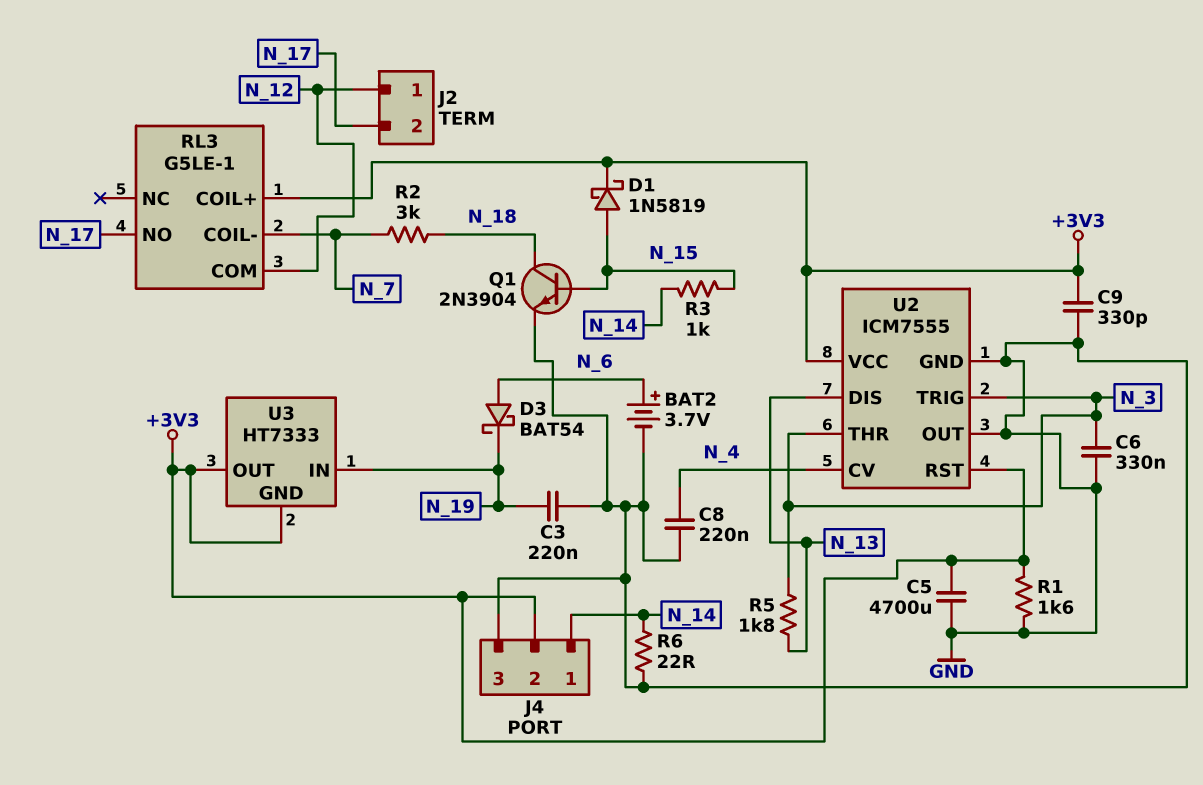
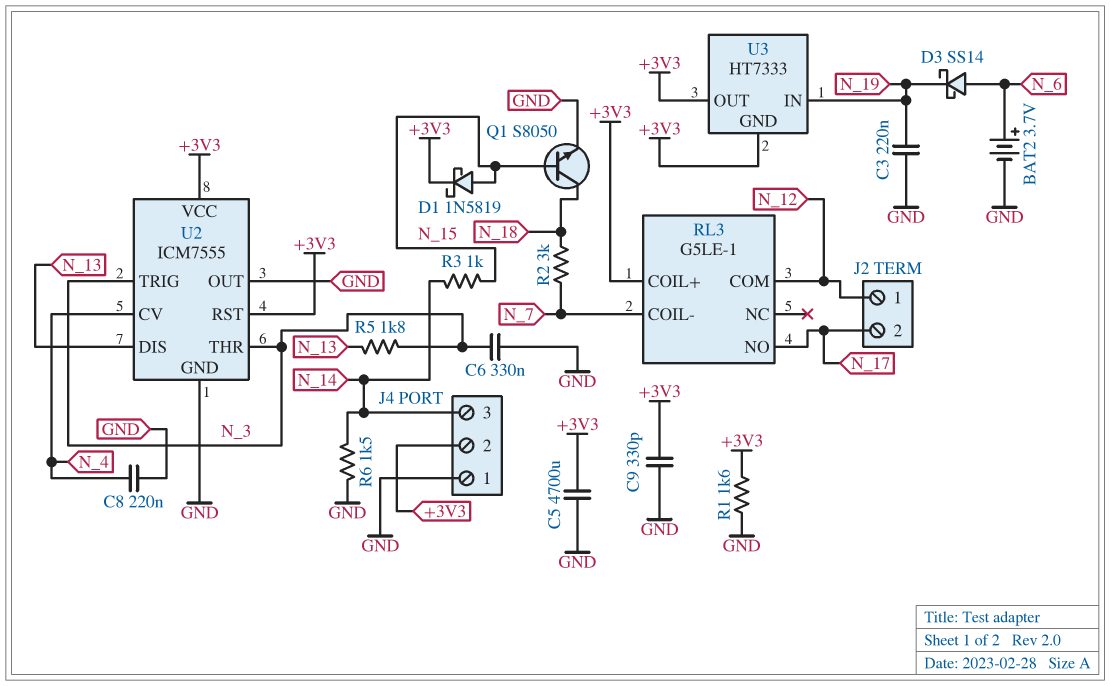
D3: schottky BAT54 (A N_6, K N_19) -> schottky SS14 (A N_6, K N_19)
J4 pin 1: N_14 -> GND
J4 pin 3: GND -> N_14
Q1: NPN 2N3904 (B N_15, C N_18, E GND) -> NPN S8050 (B N_15, C N_18, E GND)
R6: 22 (GND, N_14) -> 1.5k (GND, N_14)

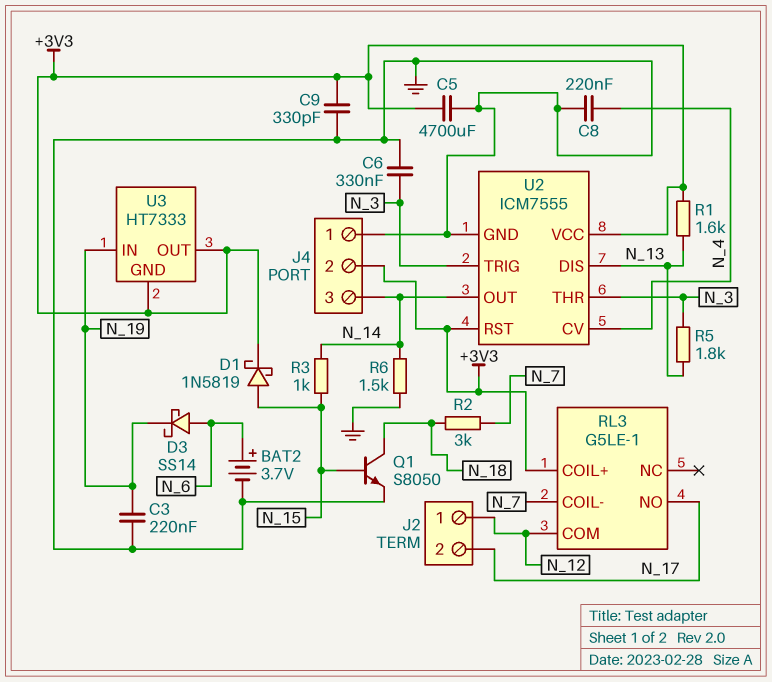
R1: 1.6k (+3V3, GND) -> 1.6k (+3V3, N_13)
U2 pin OUT: GND -> N_14

